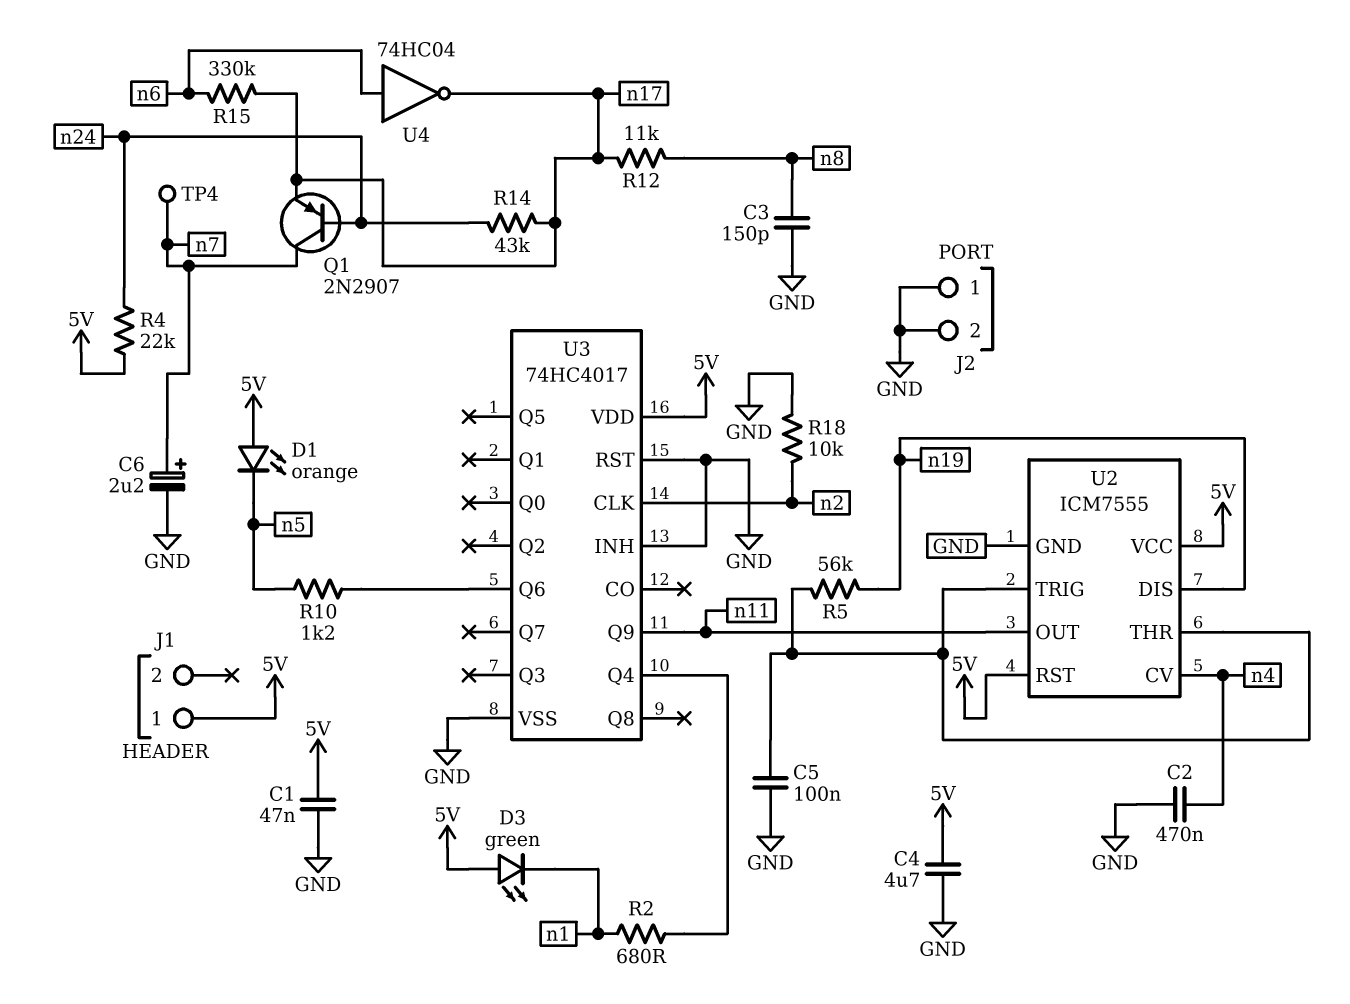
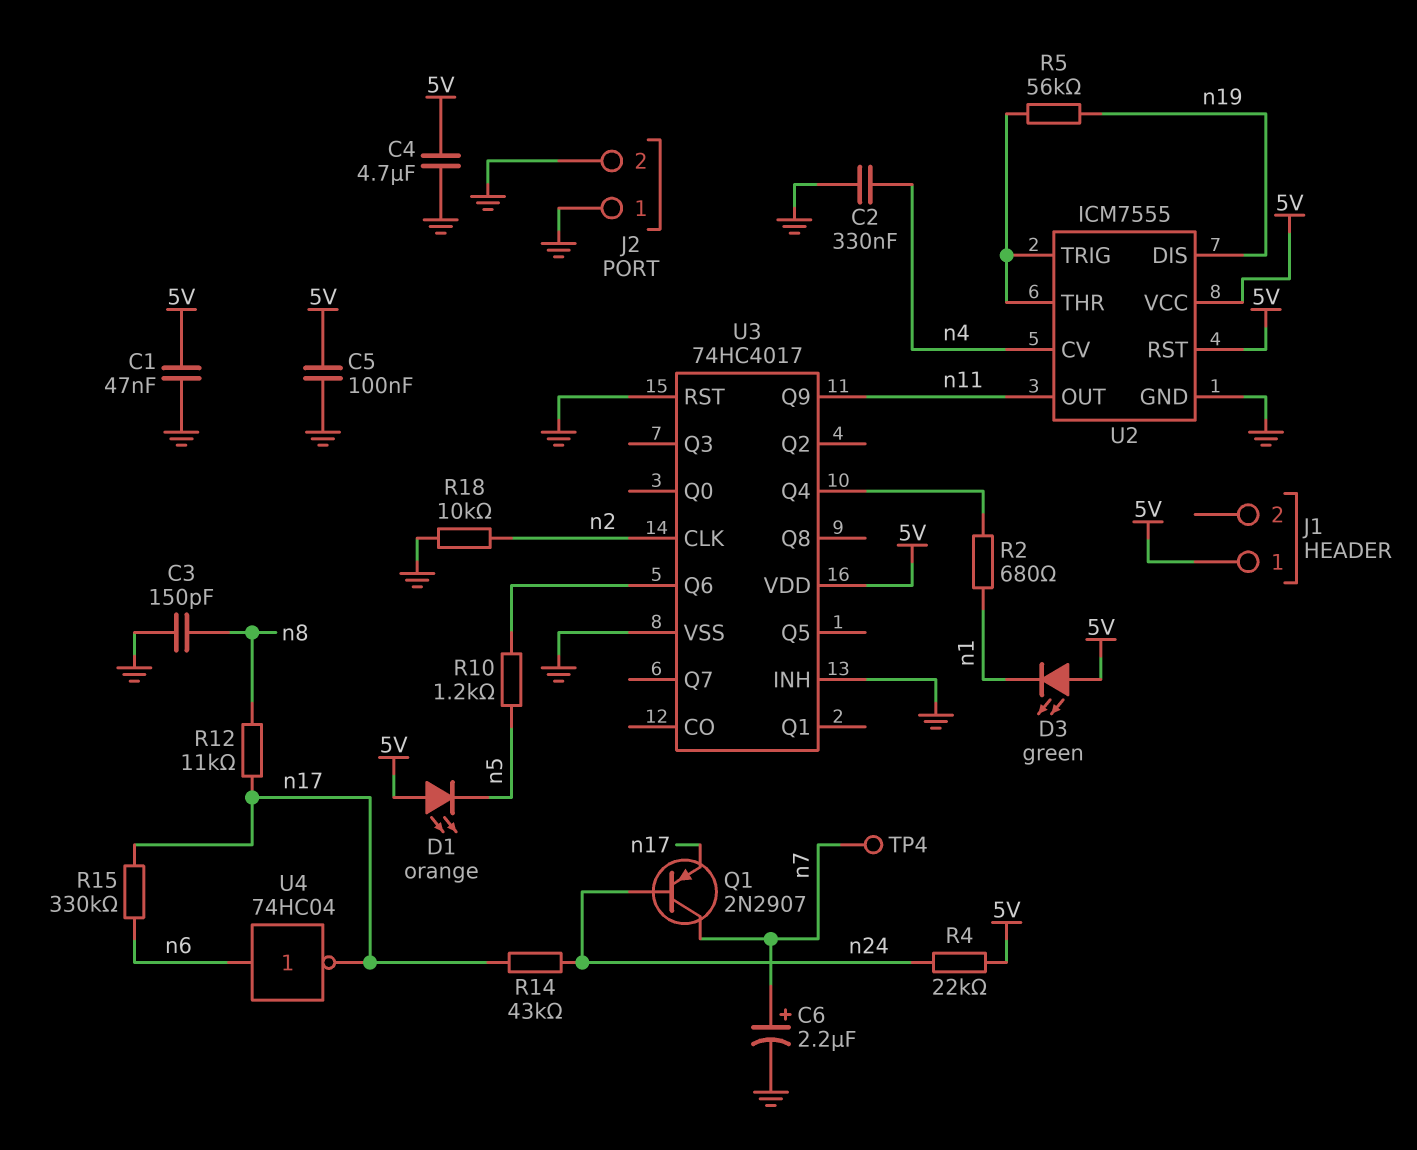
C2: 470nF (GND, n4) -> 330nF (GND, n4)
C5: 100nF (GND, U2/THR) -> 100nF (5V, GND)

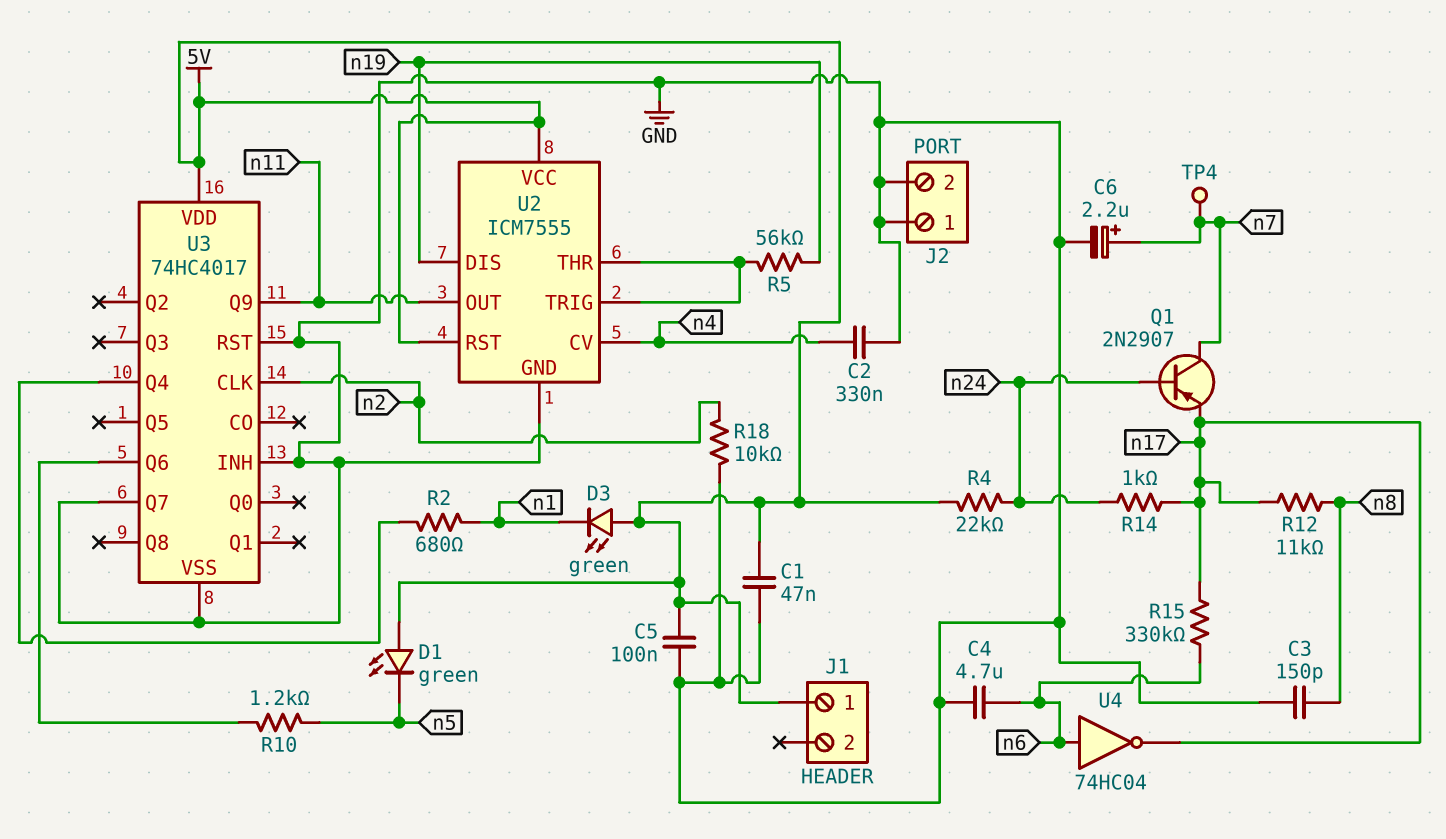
C4: 4.7uF (5V, GND) -> 4.7uF (GND, n6)
D1: LED orange (A 5V, K n5) -> LED green (A 5V, K n5)
R14: 43k (n17, n24) -> 1k (n17, n24)
U3 pin Q7: none -> GND

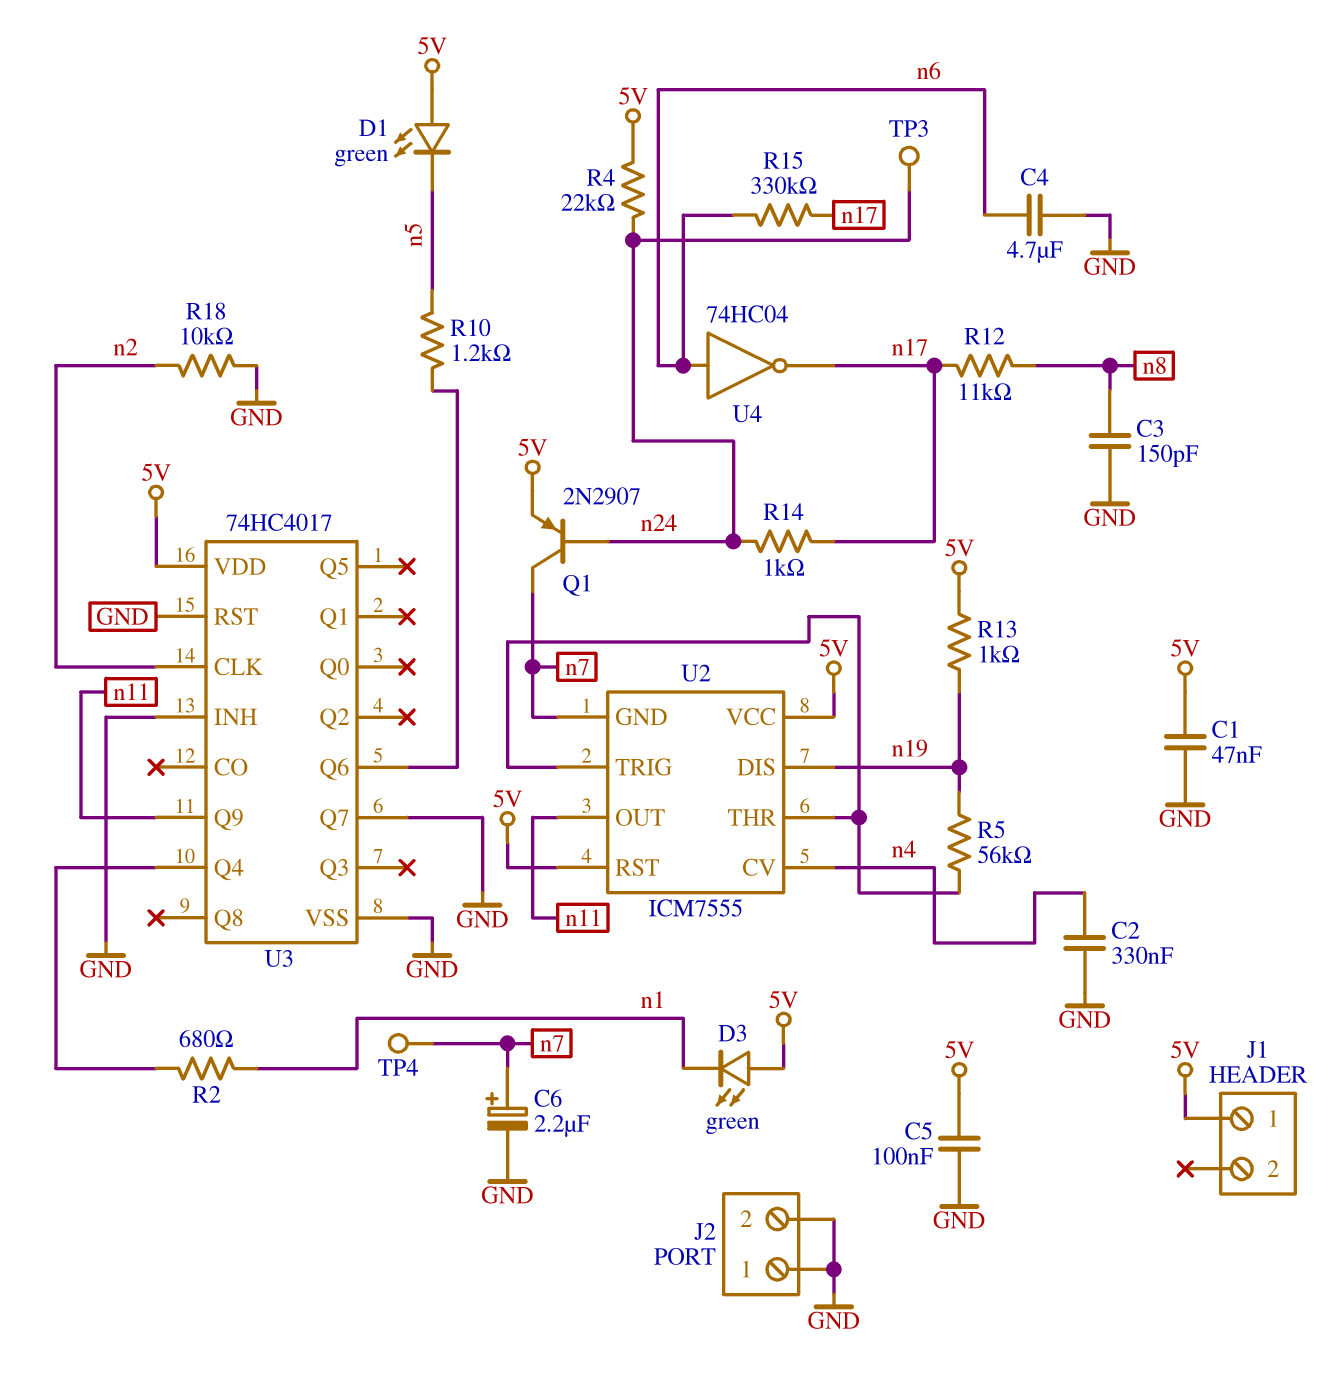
Q1: PNP 2N2907 (B n24, C n7, E n17) -> PNP 2N2907 (B n24, C n7, E 5V)
R13: none -> 1k (5V, n19)
TP3: none -> test point (n24)
U2 pin GND: GND -> n7

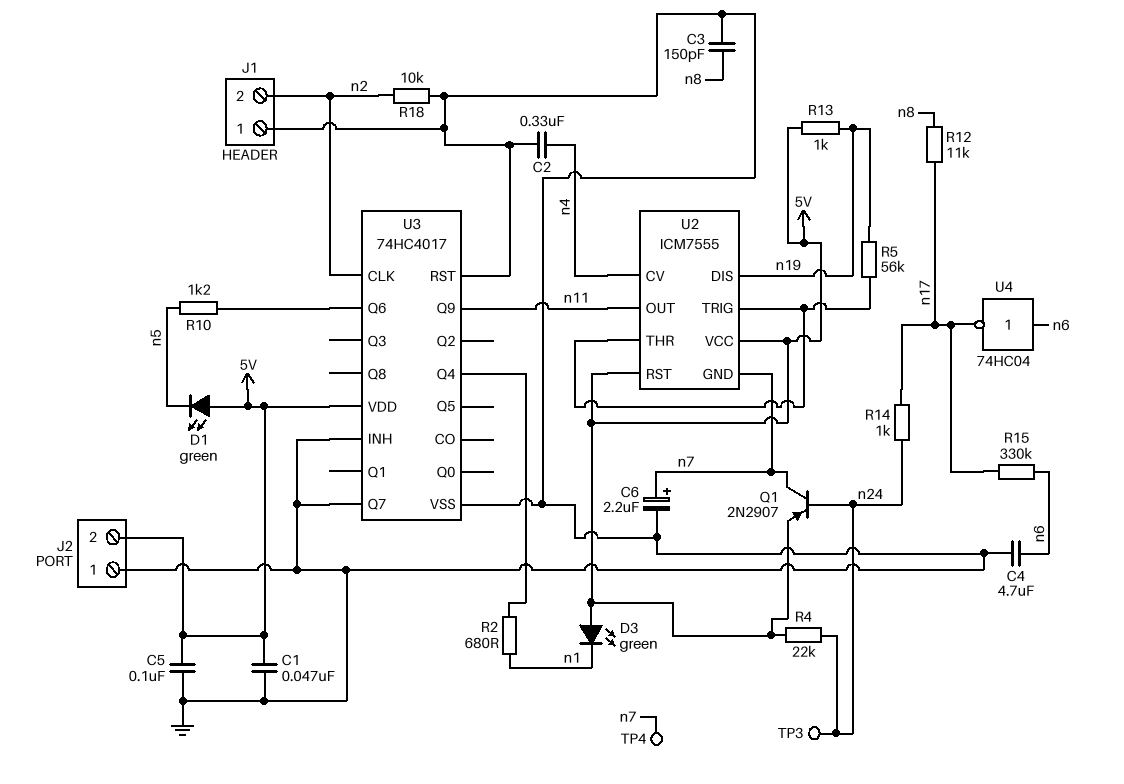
J1 pin 1: 5V -> GND
J1 pin 2: none -> n2
J2 pin 2: GND -> 5V

